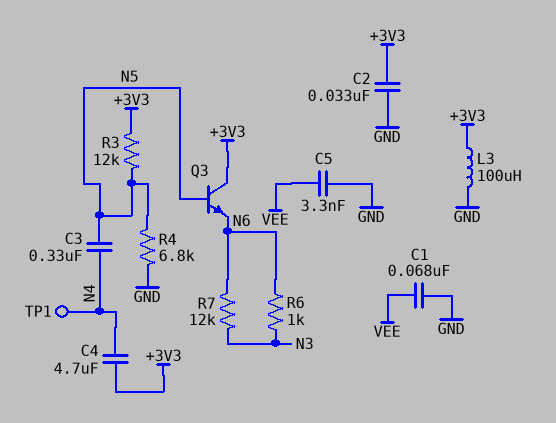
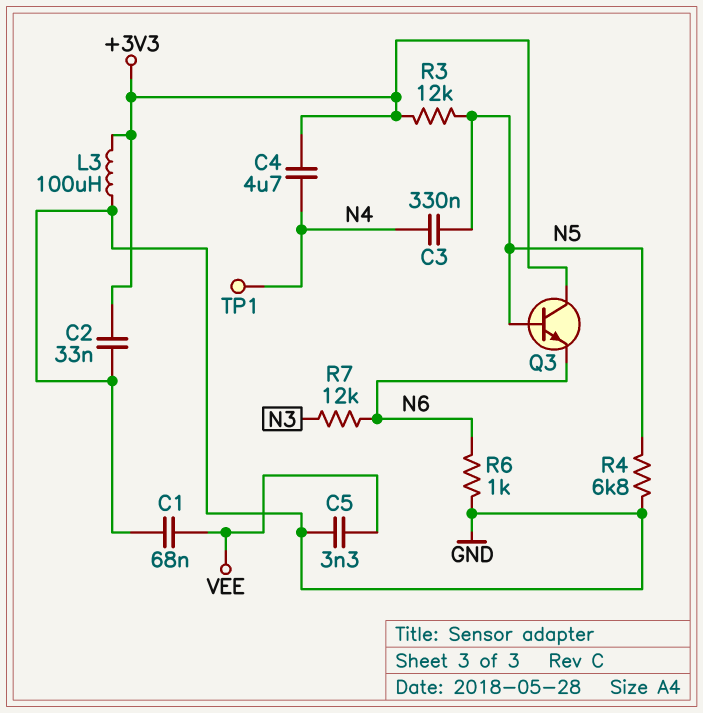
R6: 1k (N3, N6) -> 1k (GND, N6)

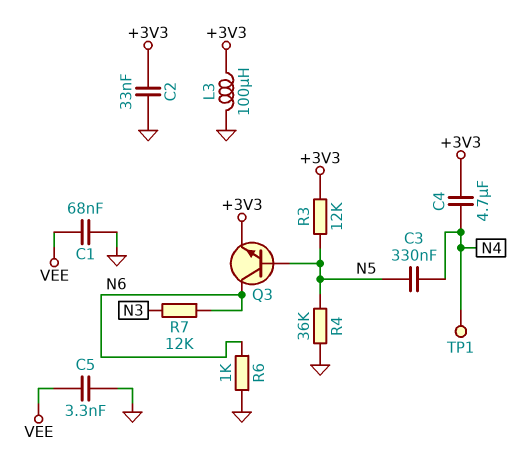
Q3: NPN (B N5, C +3V3, E N6) -> NPN (B N5, C N6, E +3V3)
R4: 6.8k (GND, N5) -> 36k (GND, N5)

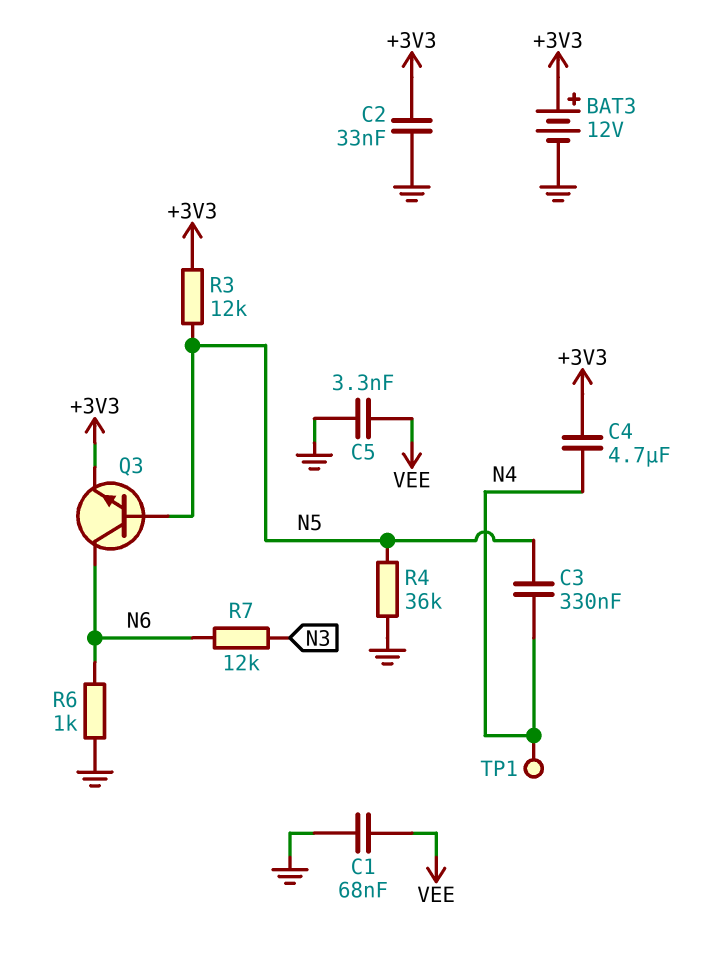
BAT3: none -> 12V (plus +3V3, minus GND)
L3: 100uH (+3V3, GND) -> none

